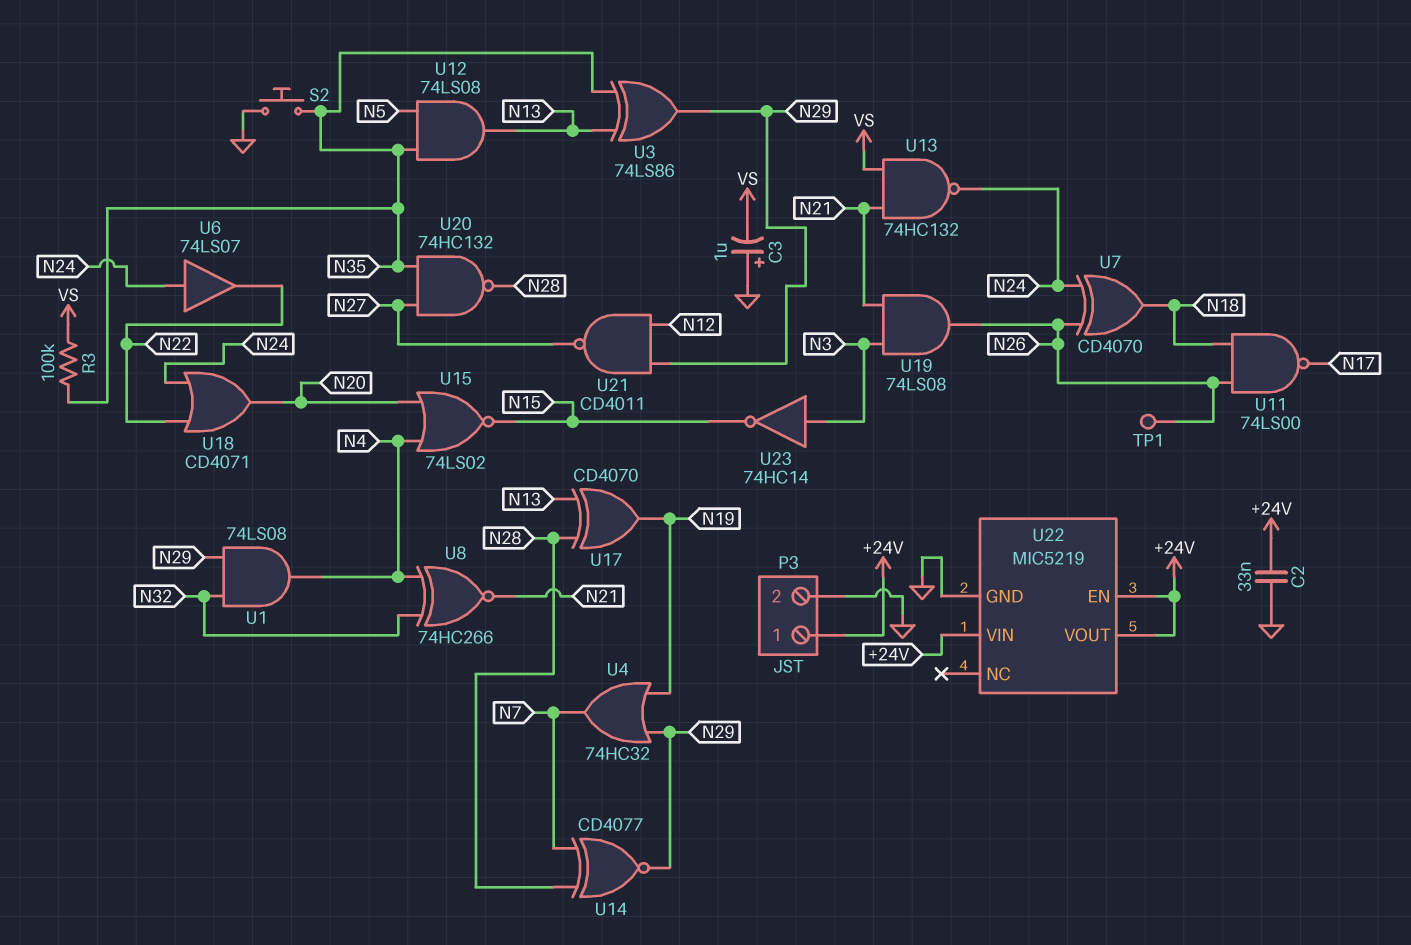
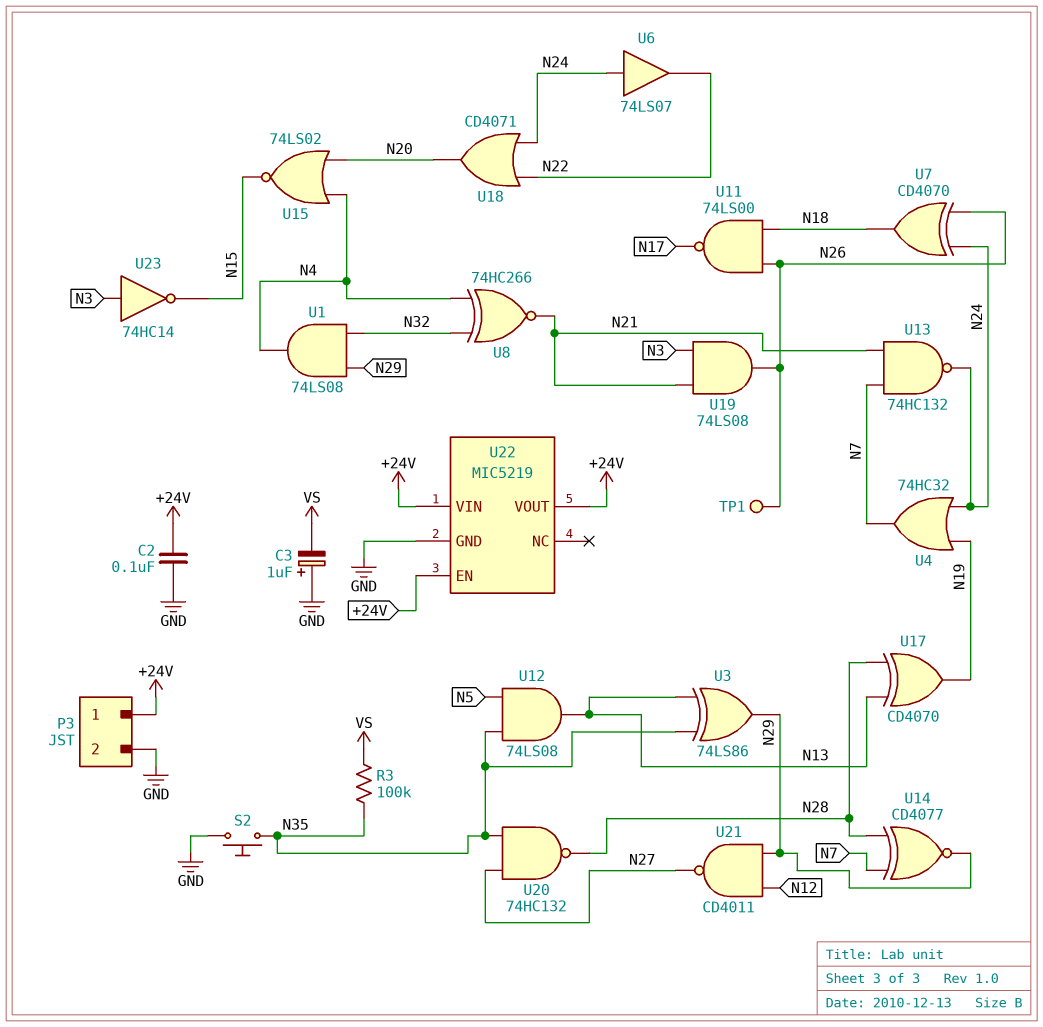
C2: 33nF (+24V, GND) -> 100nF (+24V, GND)
U4: OR 74HC32 (in N19, in N29, out N7) -> OR 74HC32 (in N19, in N24, out N7)
U13: NAND 74HC132 (in N21, in VS, out N24) -> NAND 74HC132 (in N7, in N21, out N24)

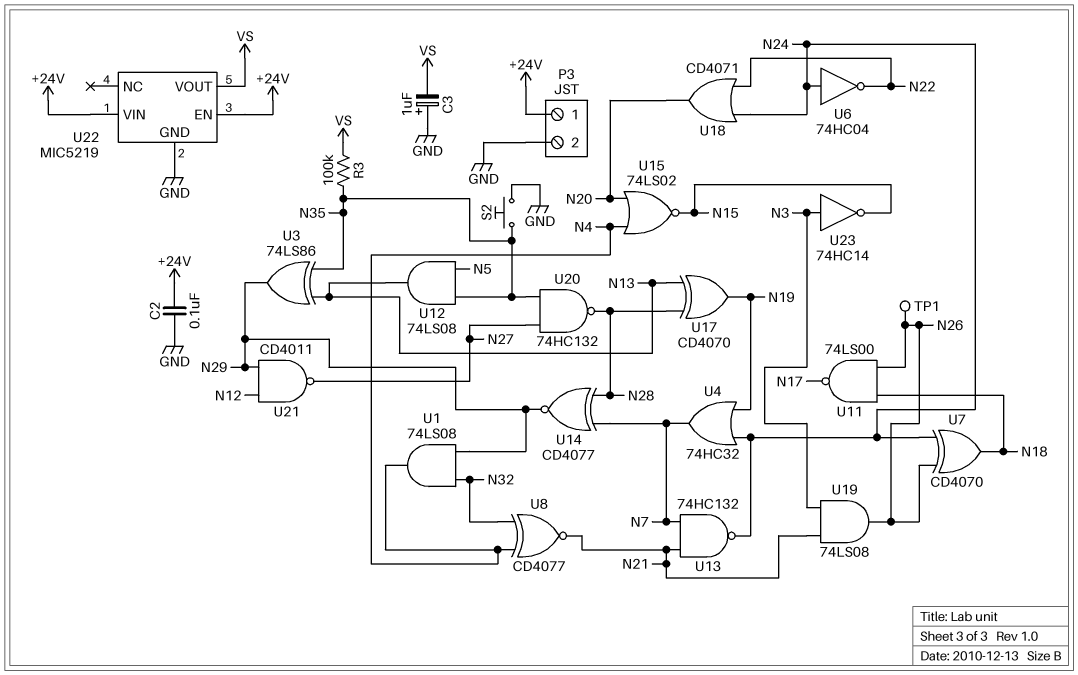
U6: buffer 74LS07 (in N24, out N22) -> NOT 74HC04 (in N24, out N22)
U8: XNOR 74HC266 (in N4, in N32, out N21) -> XNOR CD4077 (in N4, in N32, out N21)
U22 pin VOUT: +24V -> VS

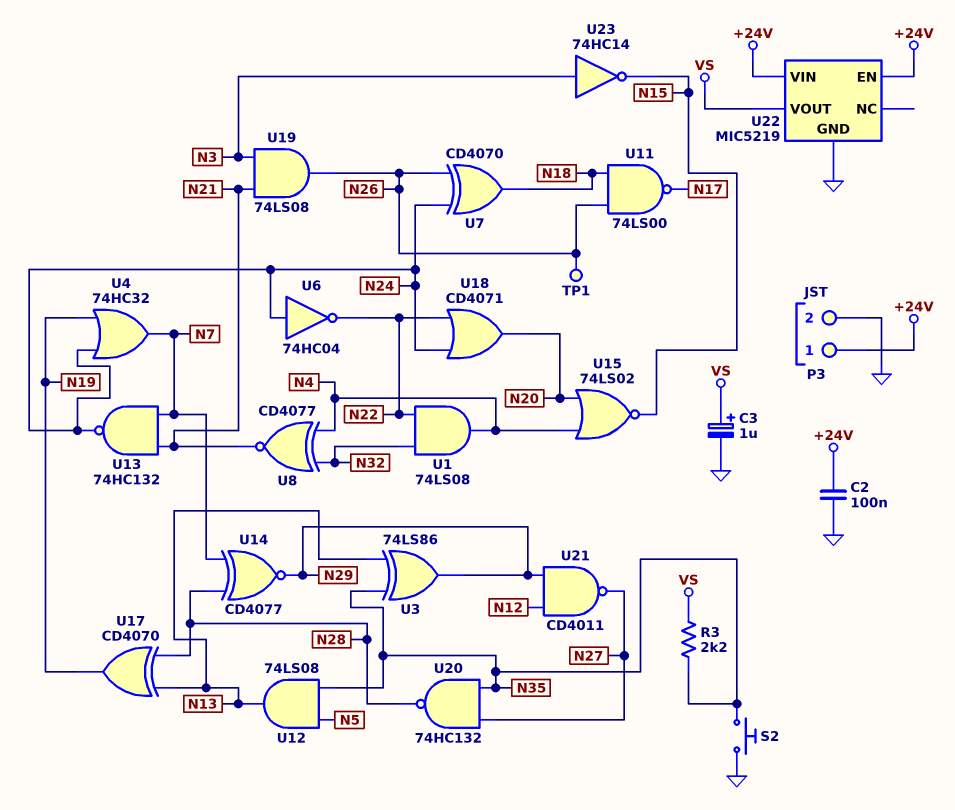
C3: 1uF (plus GND, minus VS) -> 1uF (plus VS, minus GND)
R3: 100k (N35, VS) -> 2.2k (N35, VS)
U1: AND 74LS08 (in N29, in N32, out N4) -> AND 74LS08 (in N22, in N32, out N4)

